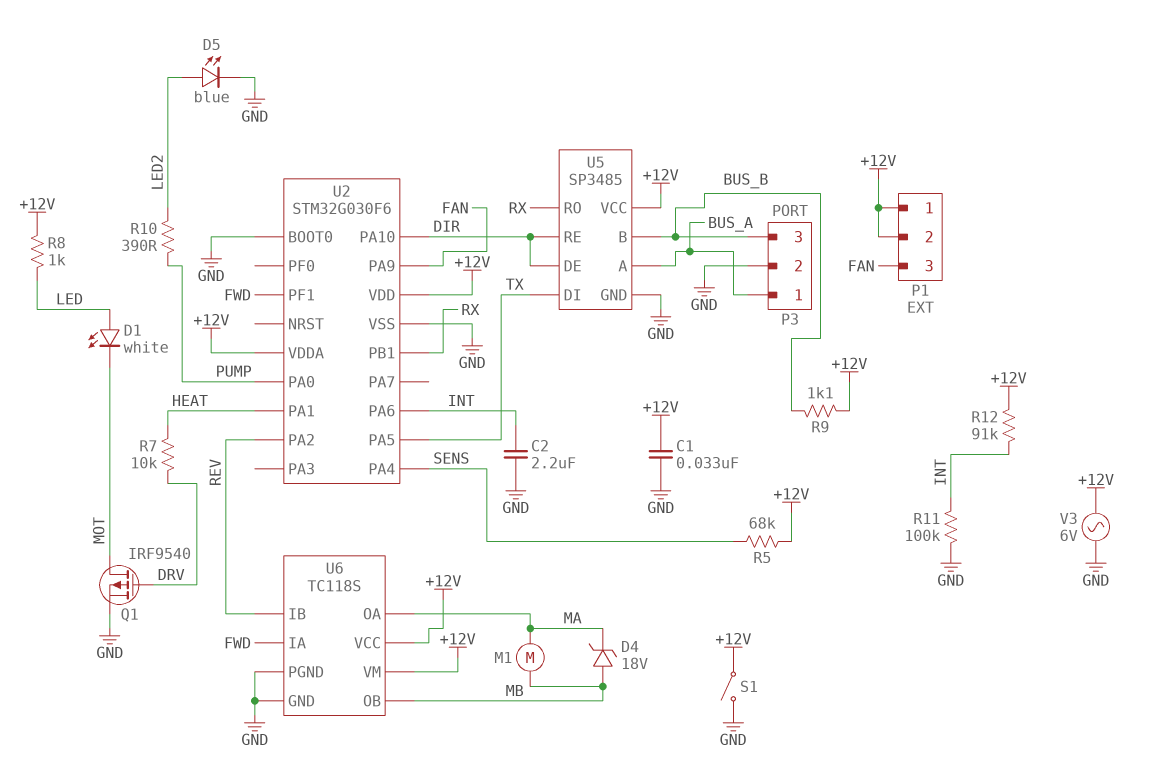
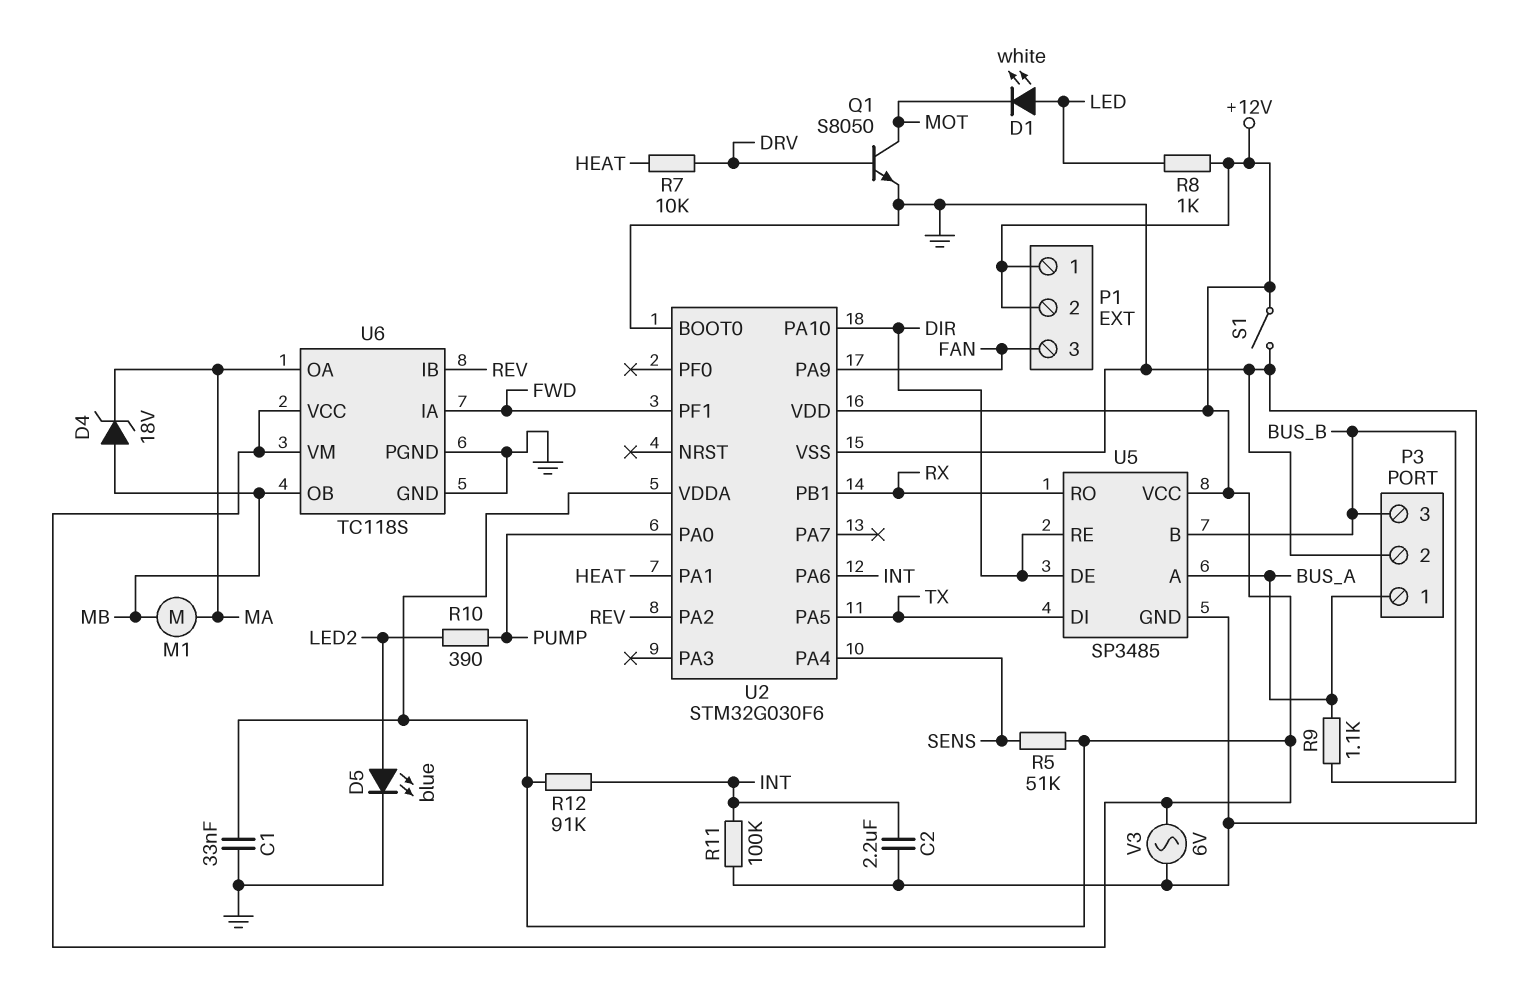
Q1: PMOS IRF9540 (G DRV, D MOT, S GND) -> NPN S8050 (B DRV, C MOT, E GND)
R5: 68k (+12V, SENS) -> 51k (+12V, SENS)
R9: 1.1k (+12V, BUS_B) -> 1.1k (BUS_A, BUS_B)

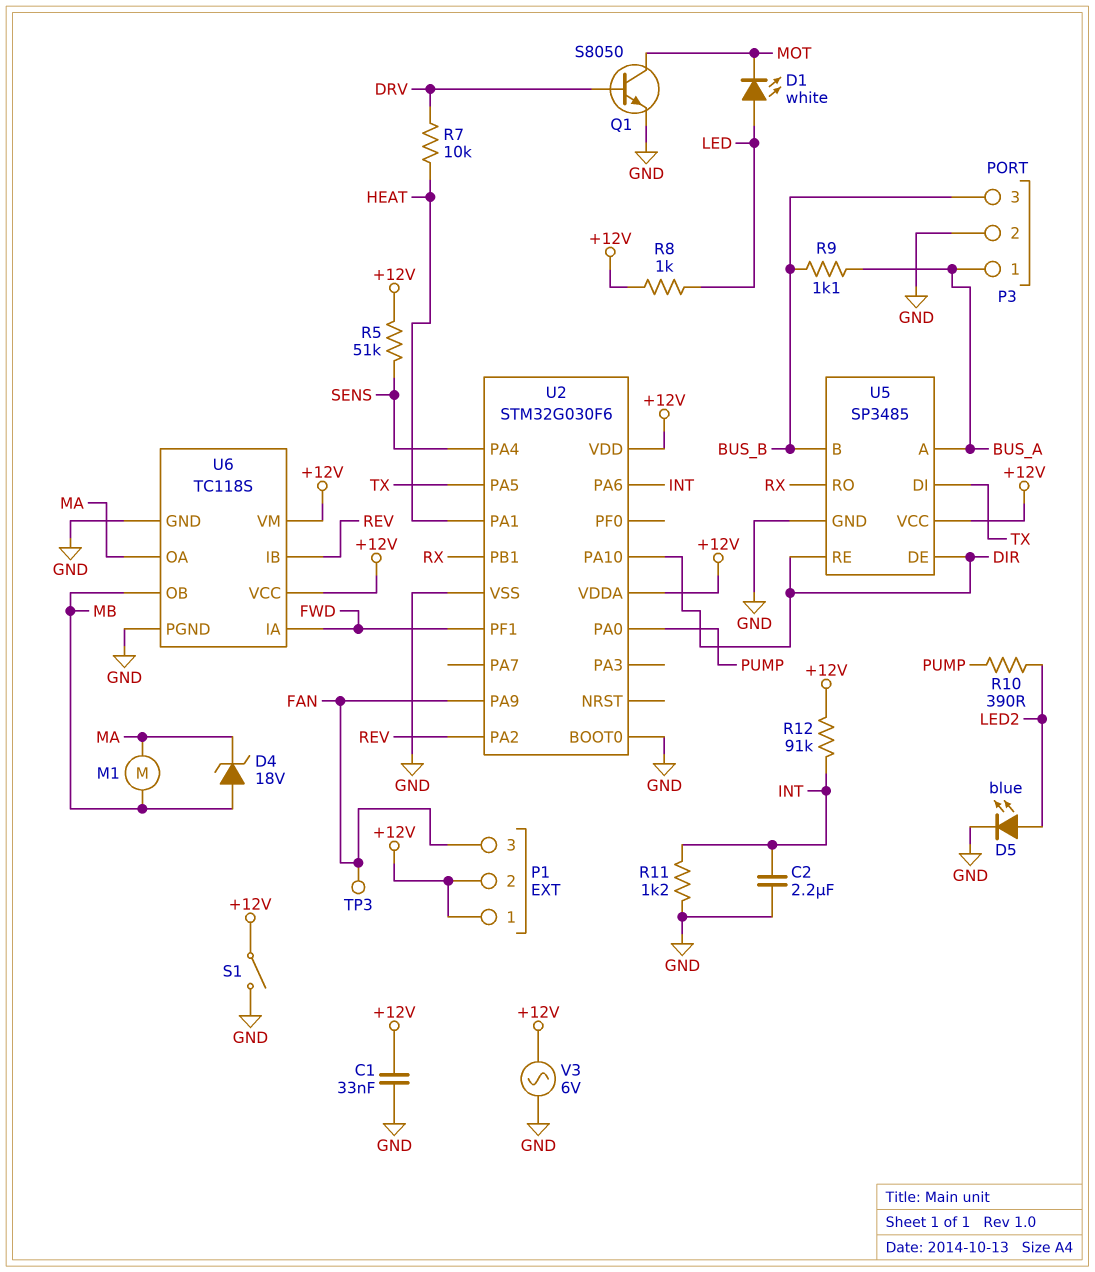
R11: 100k (GND, INT) -> 1.2k (GND, INT)
TP3: none -> test point (FAN)

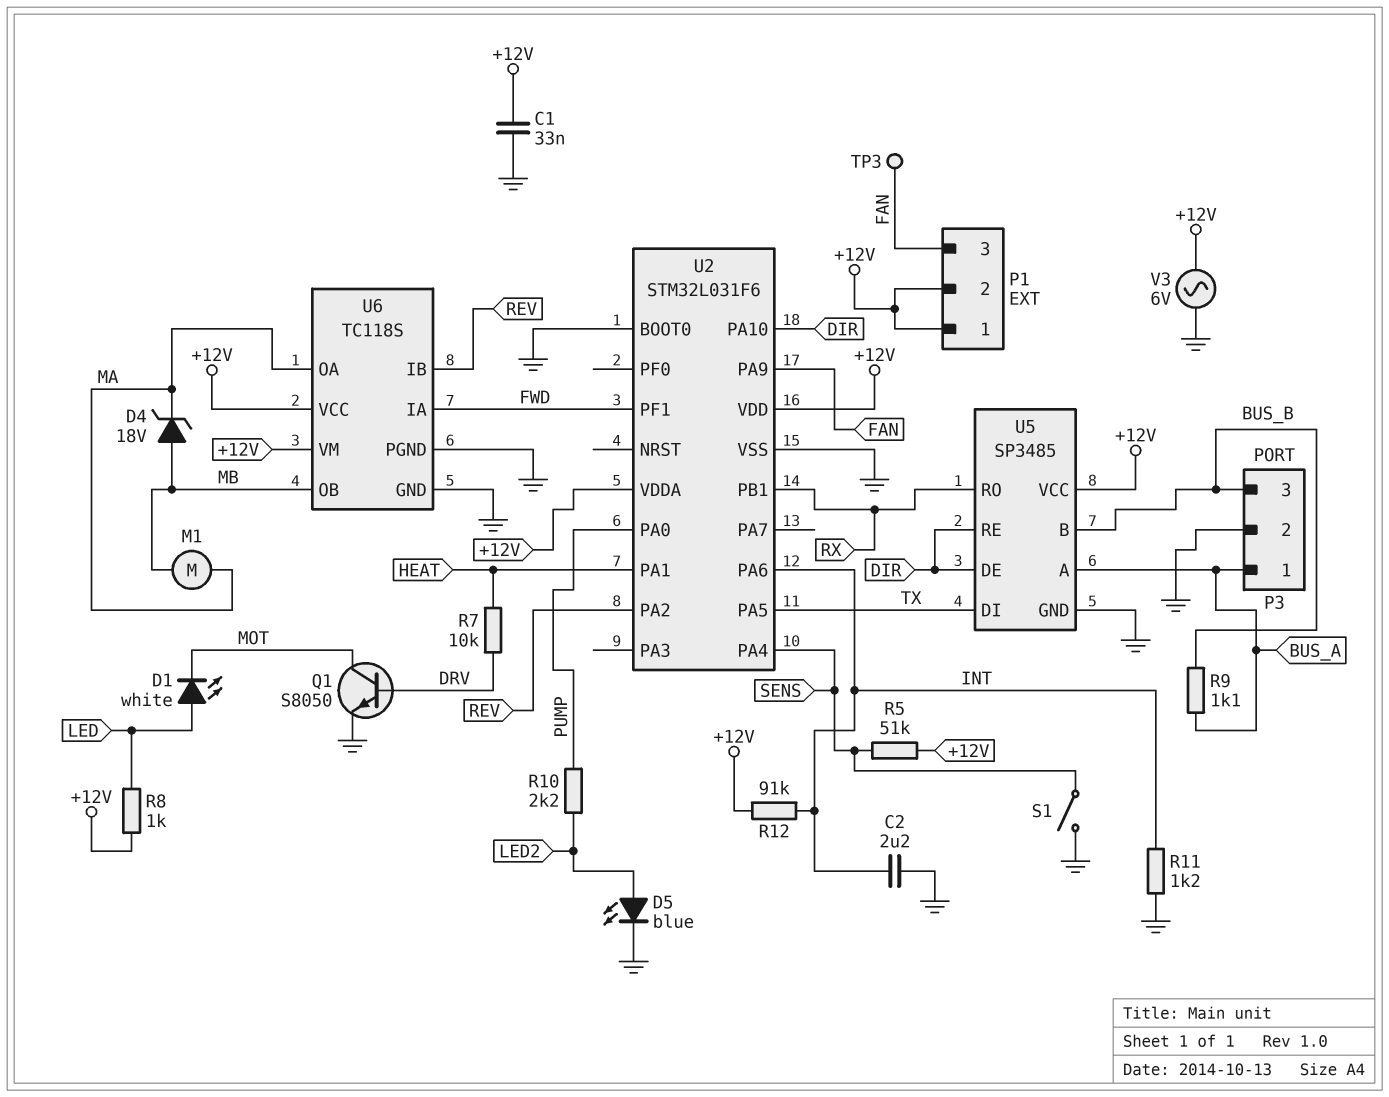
R10: 390 (LED2, PUMP) -> 2.2k (LED2, PUMP)
S1: switch (+12V, GND) -> switch (GND, SENS)
U2: STM32G030F6 -> STM32L031F6

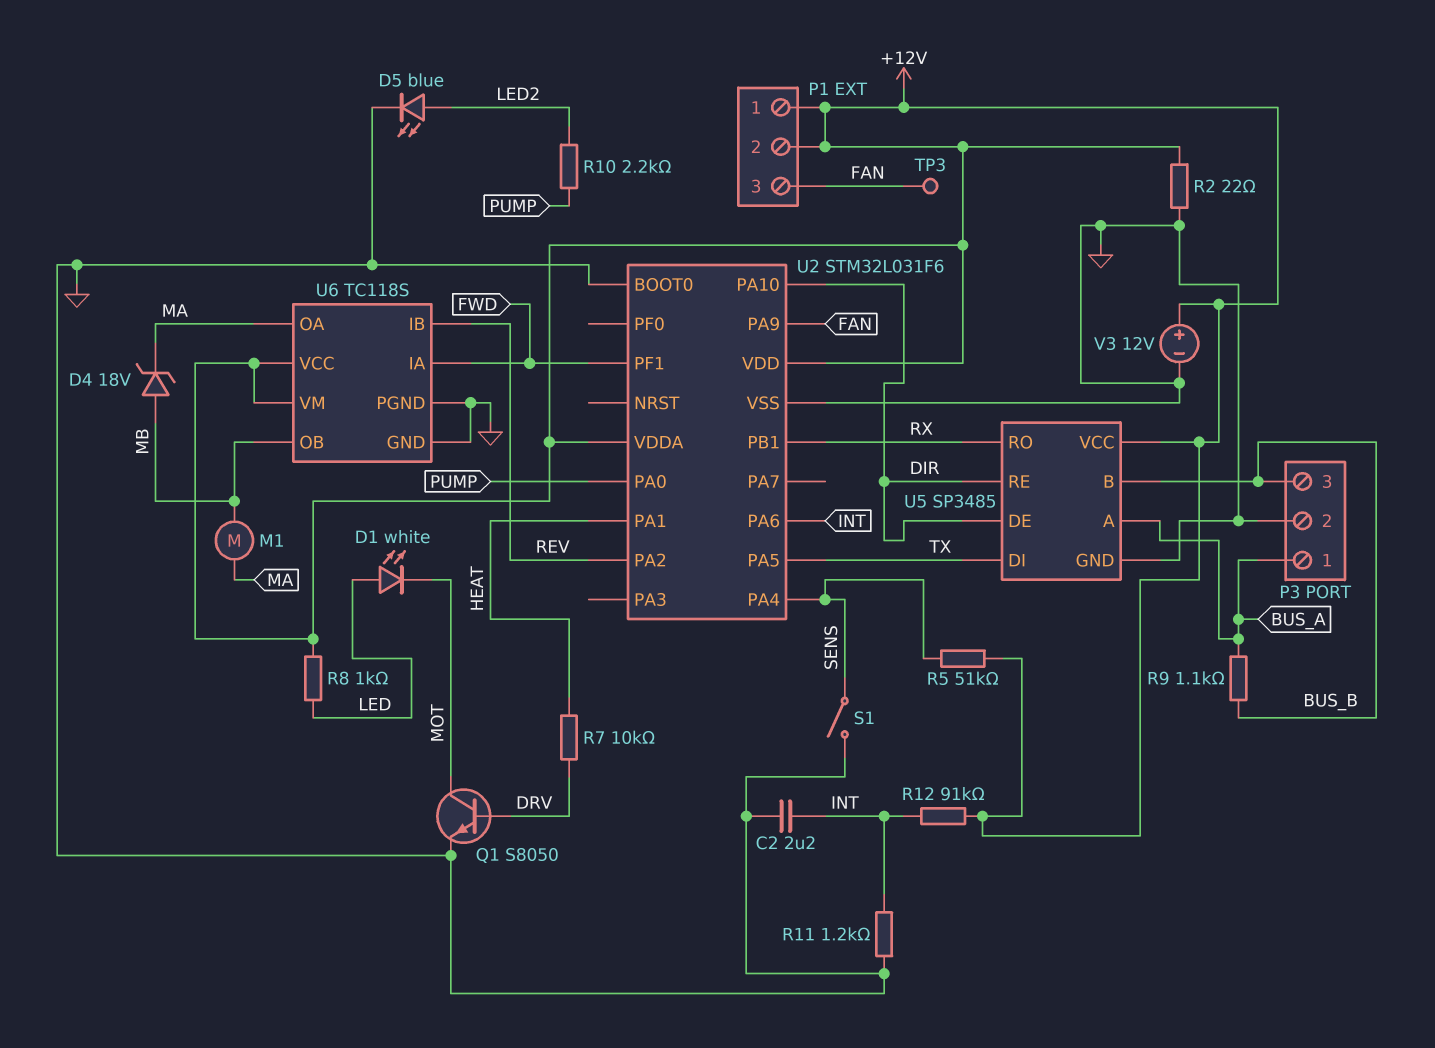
C1: 33nF (+12V, GND) -> none
R2: none -> 22 (+12V, GND)
V3: AC 6V (+12V, GND) -> 12V (plus +12V, minus GND)

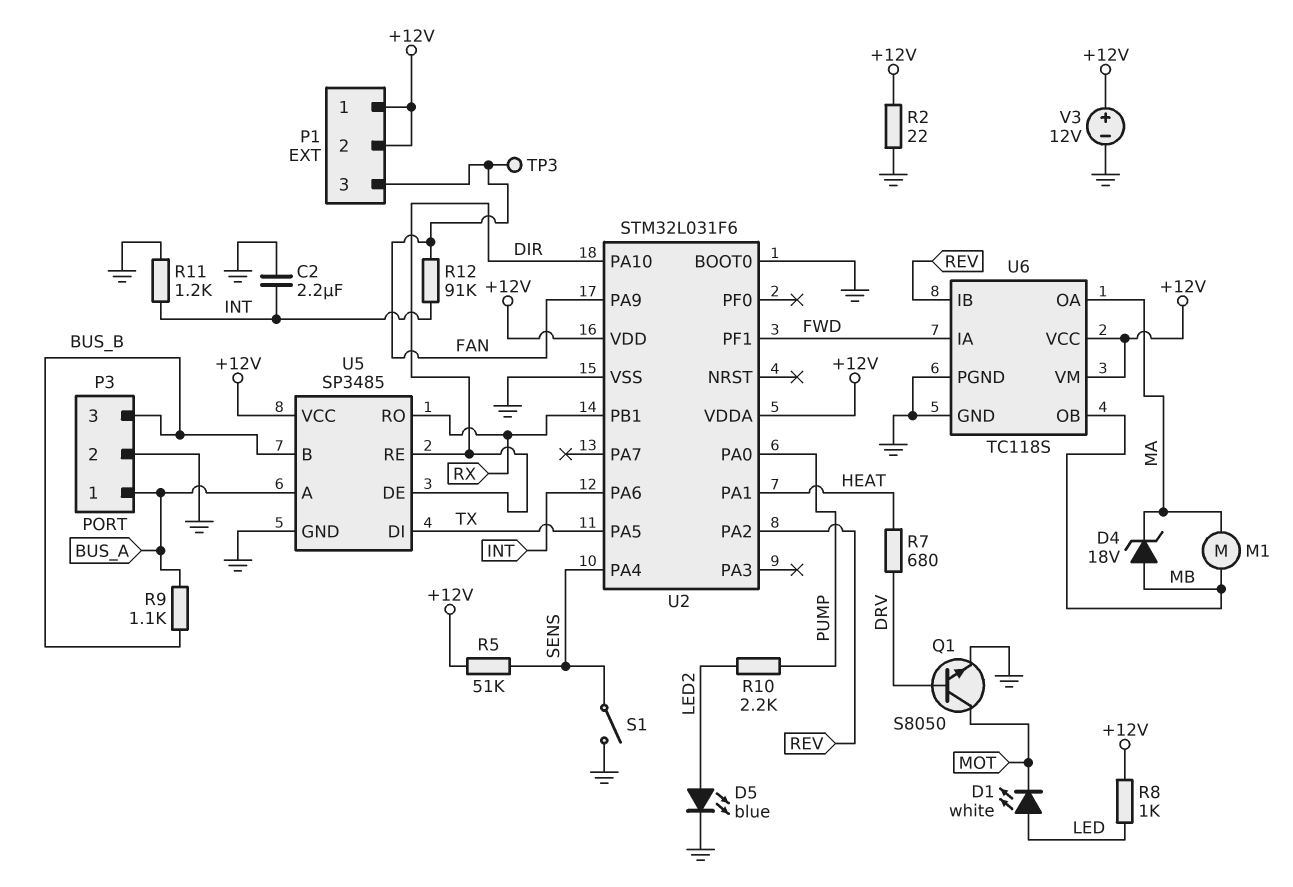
R7: 10k (DRV, HEAT) -> 680 (DRV, HEAT)
R12: 91k (+12V, INT) -> 91k (FAN, INT)

